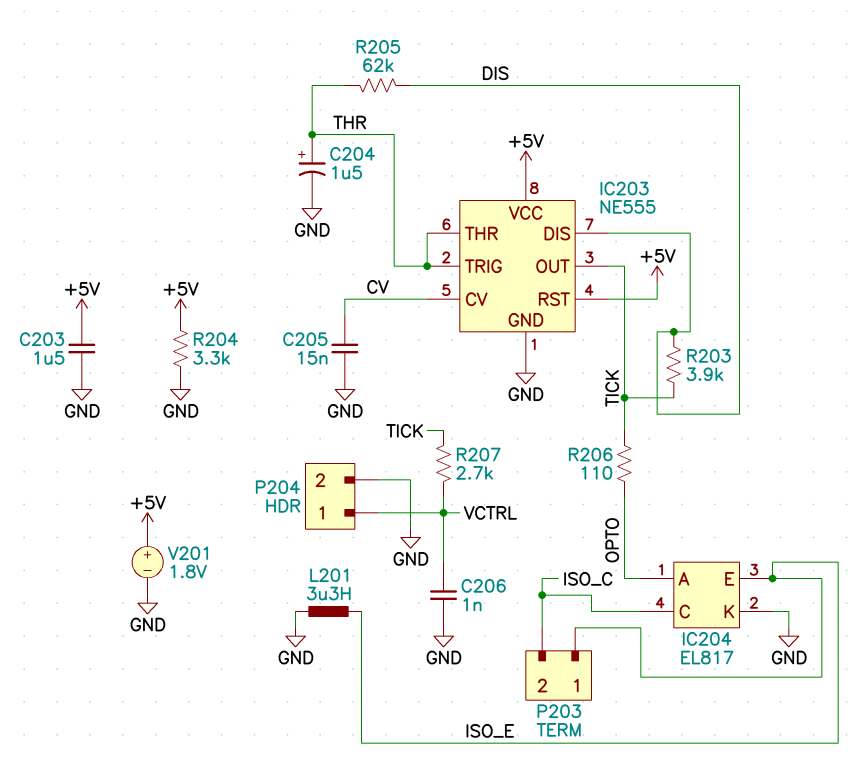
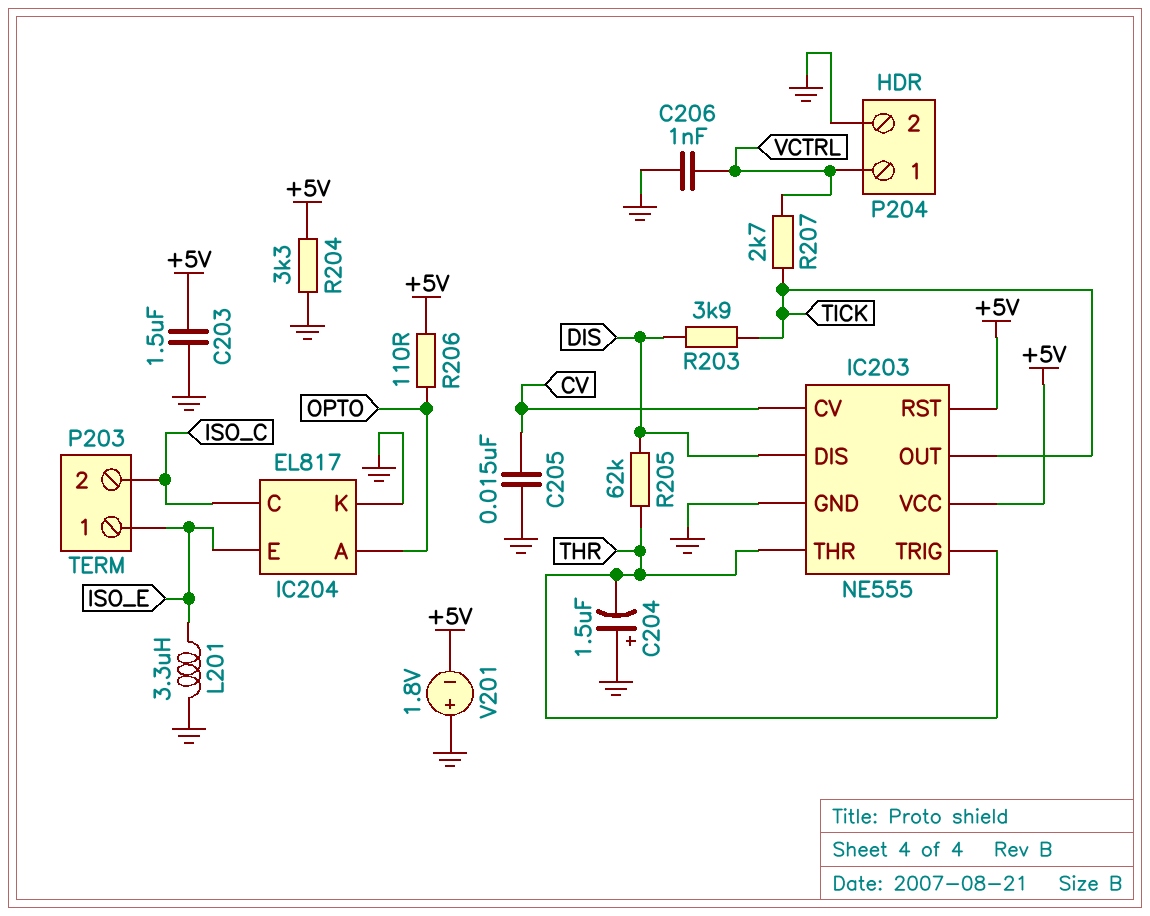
C204: 1.5uF (plus THR, minus GND) -> 1.5uF (plus GND, minus THR)
R206: 110 (OPTO, TICK) -> 110 (+5V, OPTO)
V201: 1.8V (plus +5V, minus GND) -> 1.8V (plus GND, minus +5V)

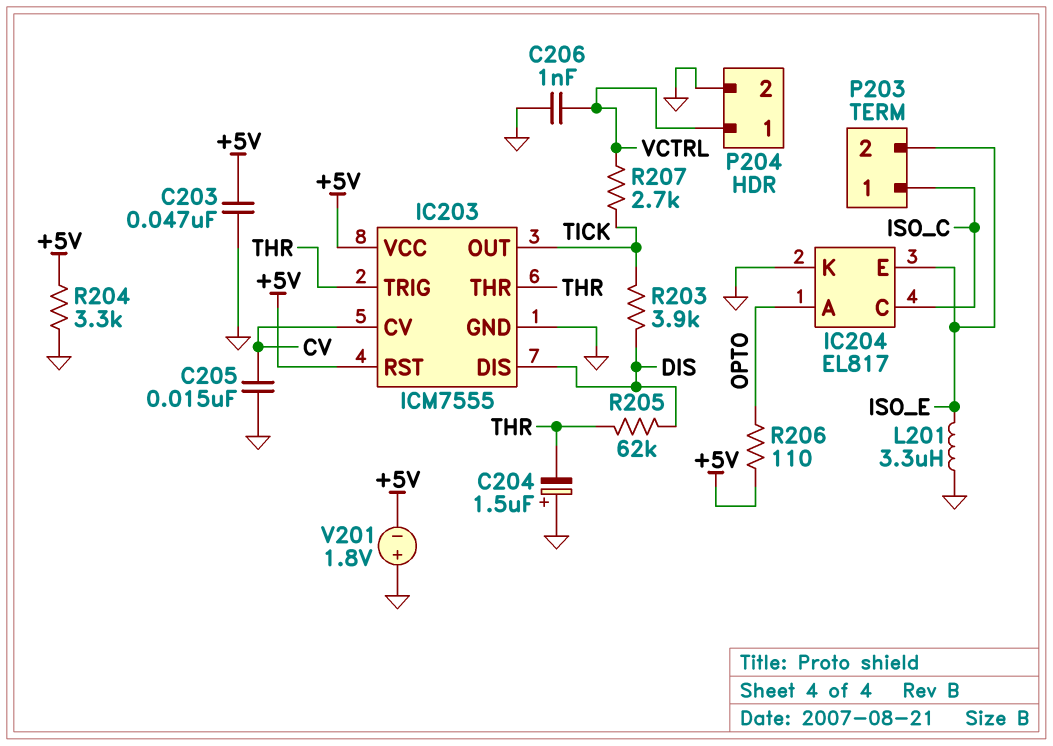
C203: 1.5uF (+5V, GND) -> 47nF (+5V, GND)
IC203: NE555 -> ICM7555
P203 pin 1: ISO_E -> ISO_C
P203 pin 2: ISO_C -> ISO_E

